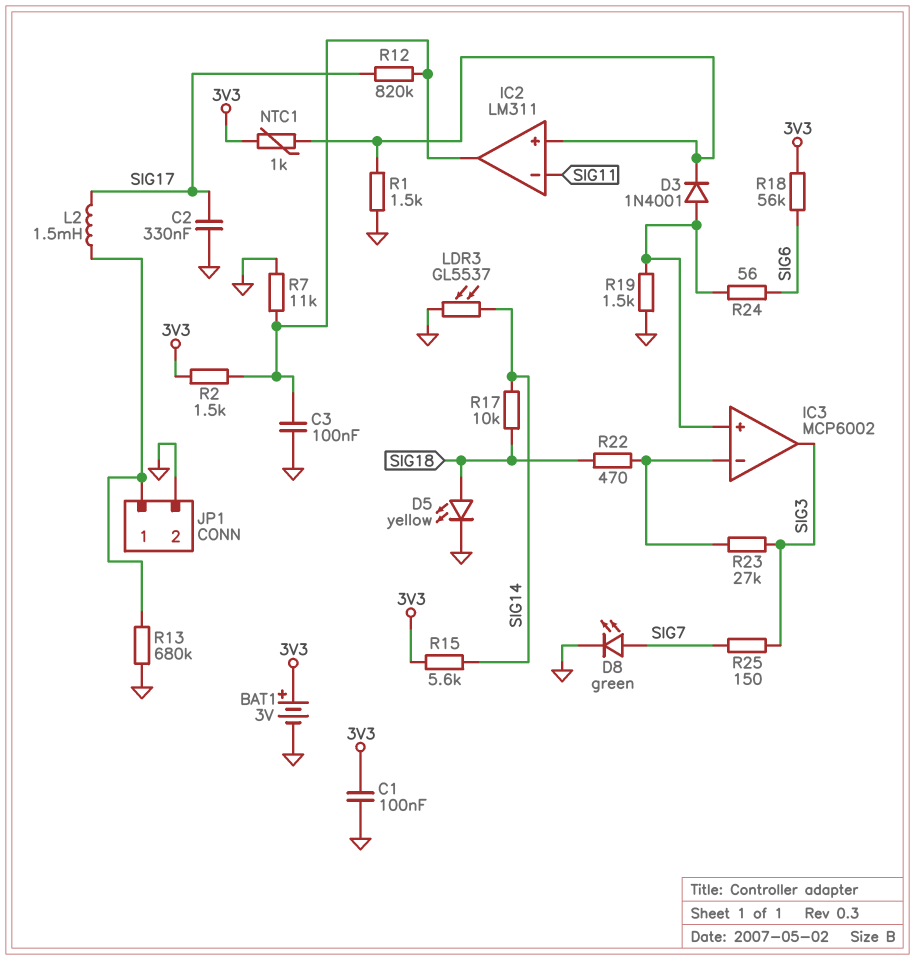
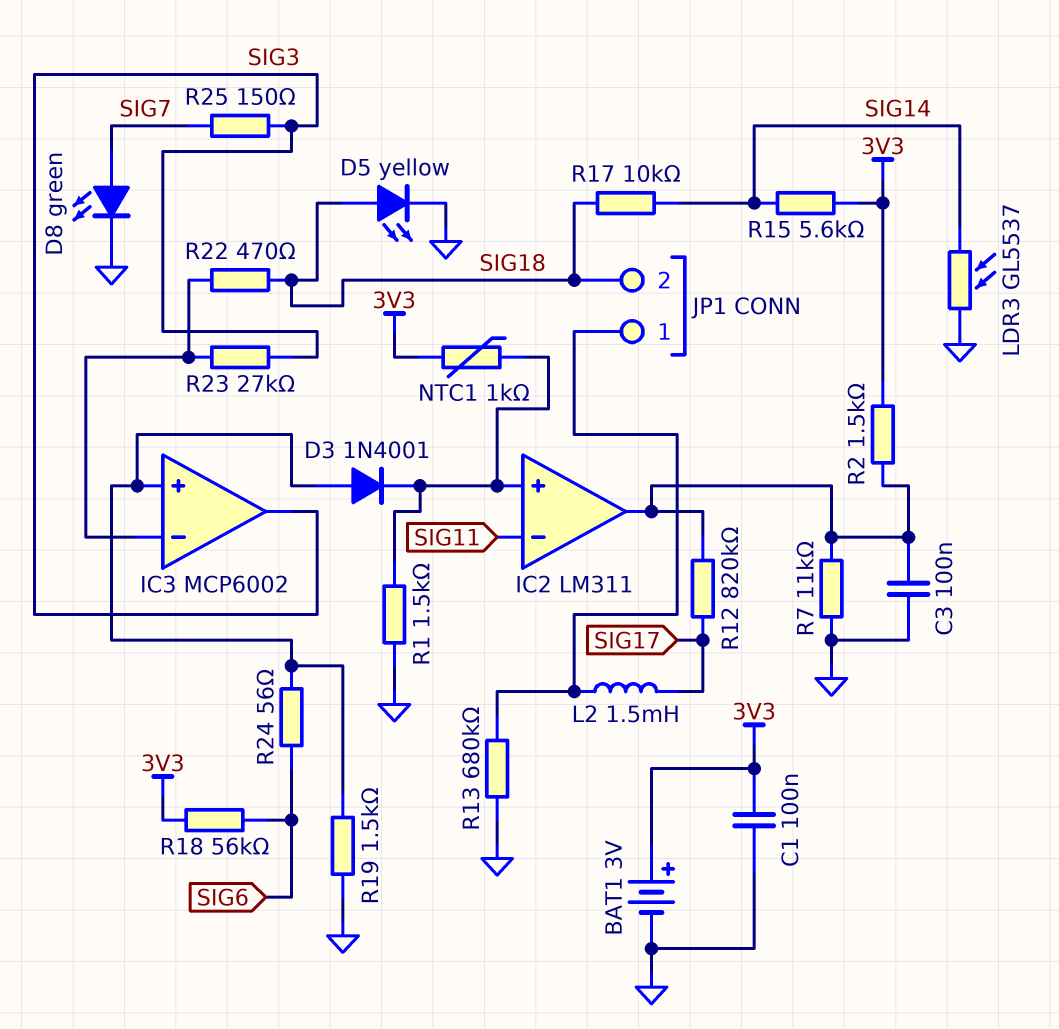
C2: 330nF (GND, SIG17) -> none
JP1 pin 2: GND -> SIG18

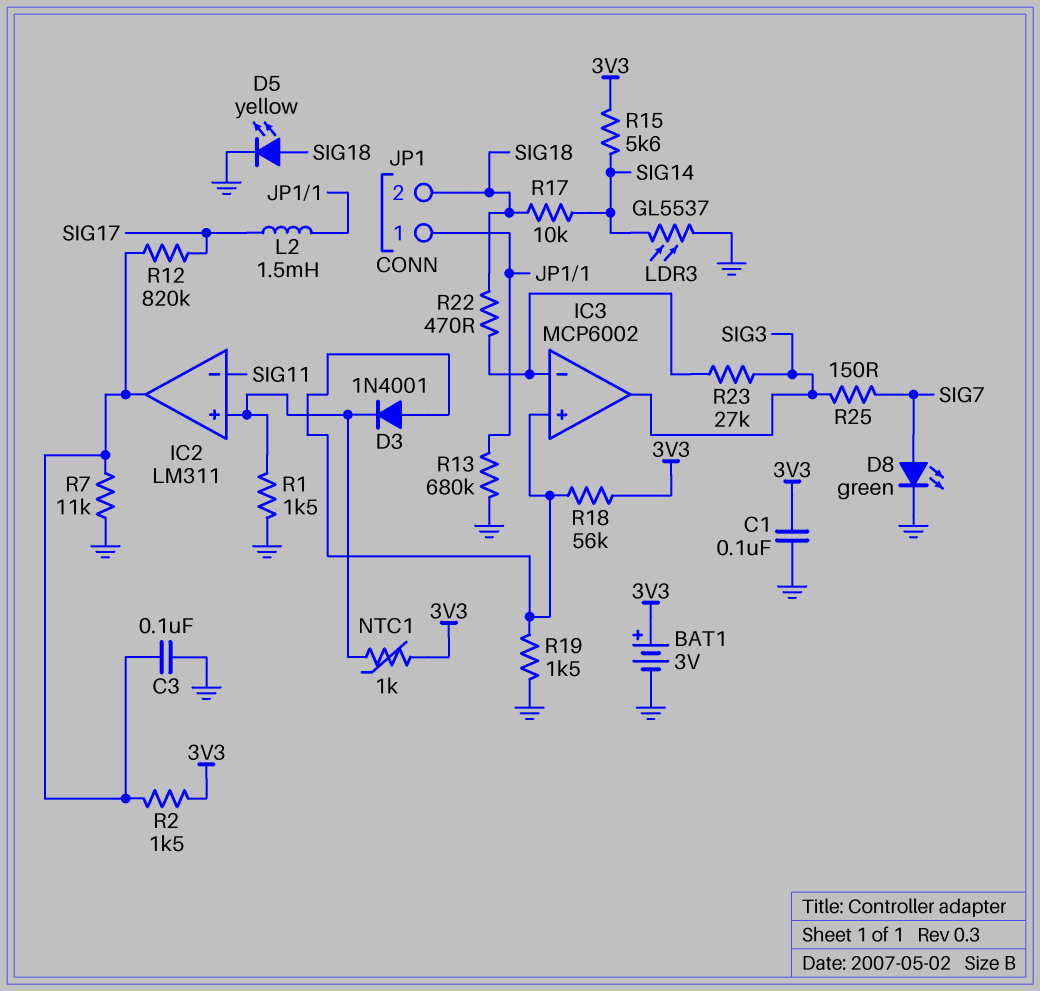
R18: 56k (3V3, SIG6) -> 56k (3V3, IC3/in+)
R24: 56 (IC3/in+, SIG6) -> none

